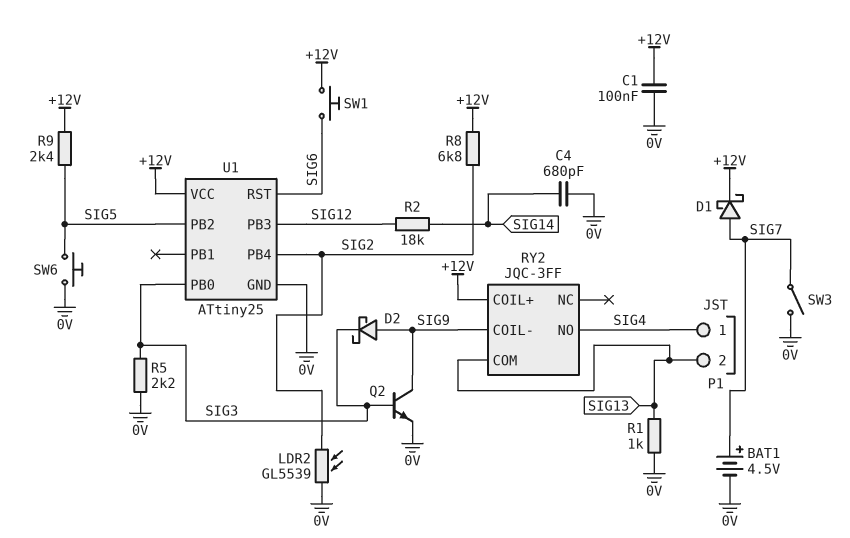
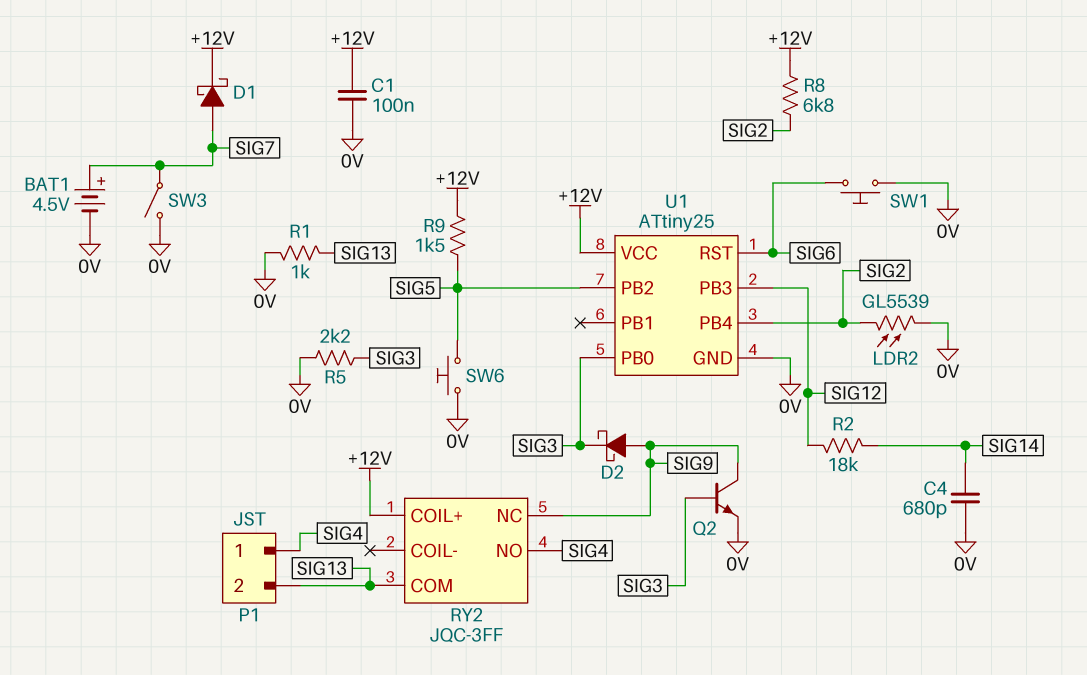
R9: 2.4k (+12V, SIG5) -> 1.5k (+12V, SIG5)
RY2 pin COIL-: SIG9 -> none
RY2 pin NC: none -> SIG9
SW1: button (+12V, SIG6) -> button (0V, SIG6)

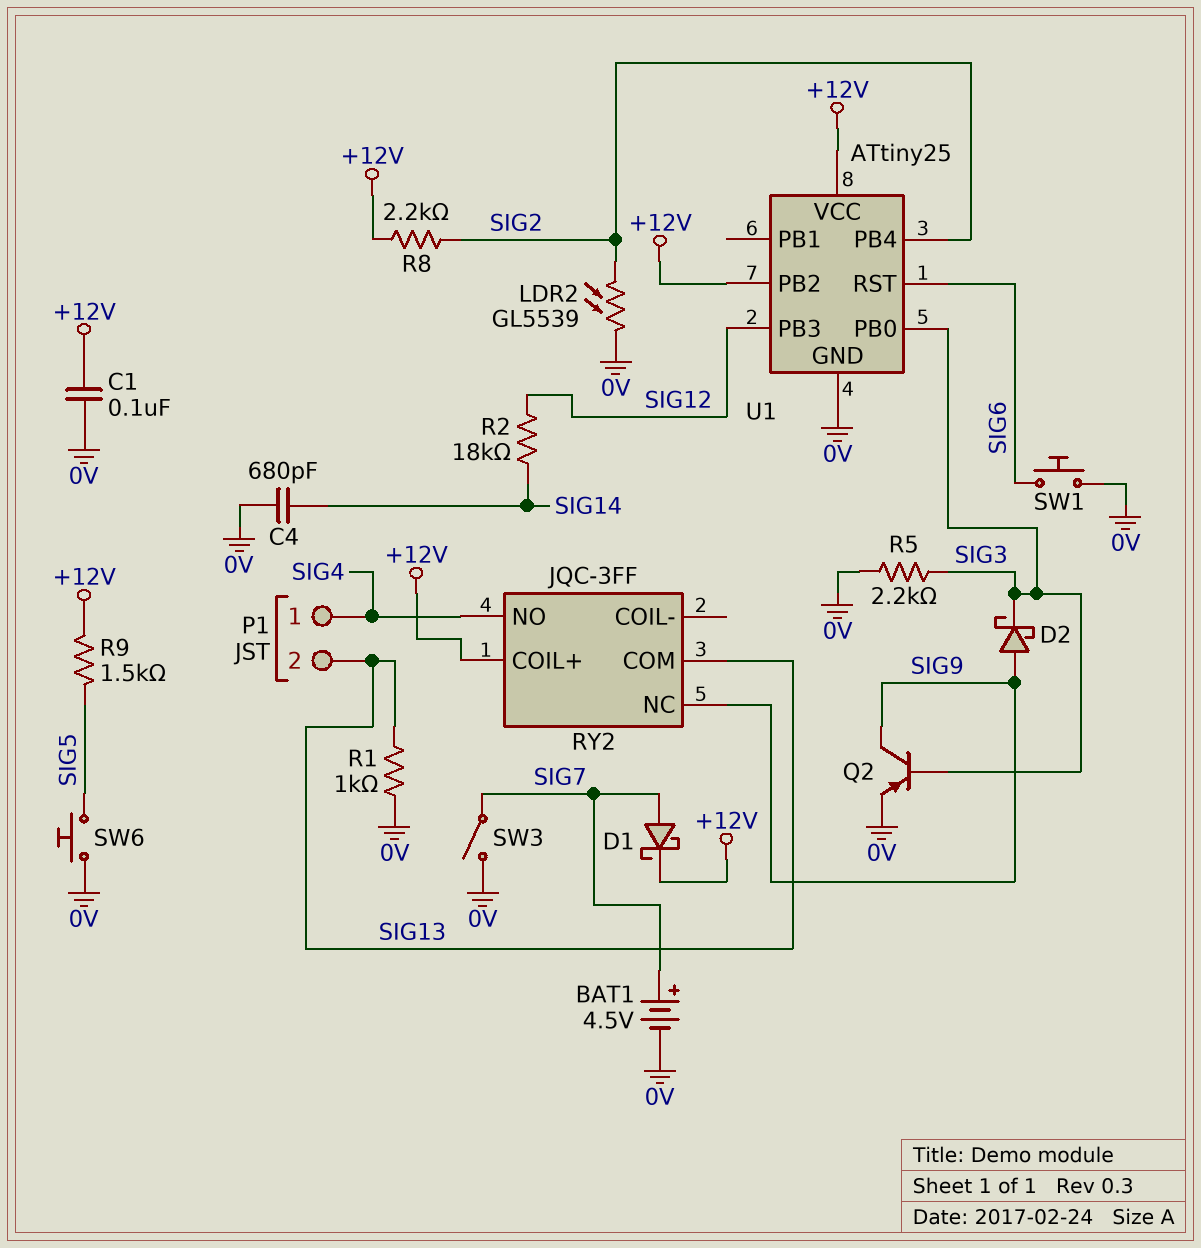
Q2: NPN (B SIG3, C SIG9, E 0V) -> PNP (B SIG3, C SIG9, E 0V)
R8: 6.8k (+12V, SIG2) -> 2.2k (+12V, SIG2)
U1 pin PB2: SIG5 -> +12V

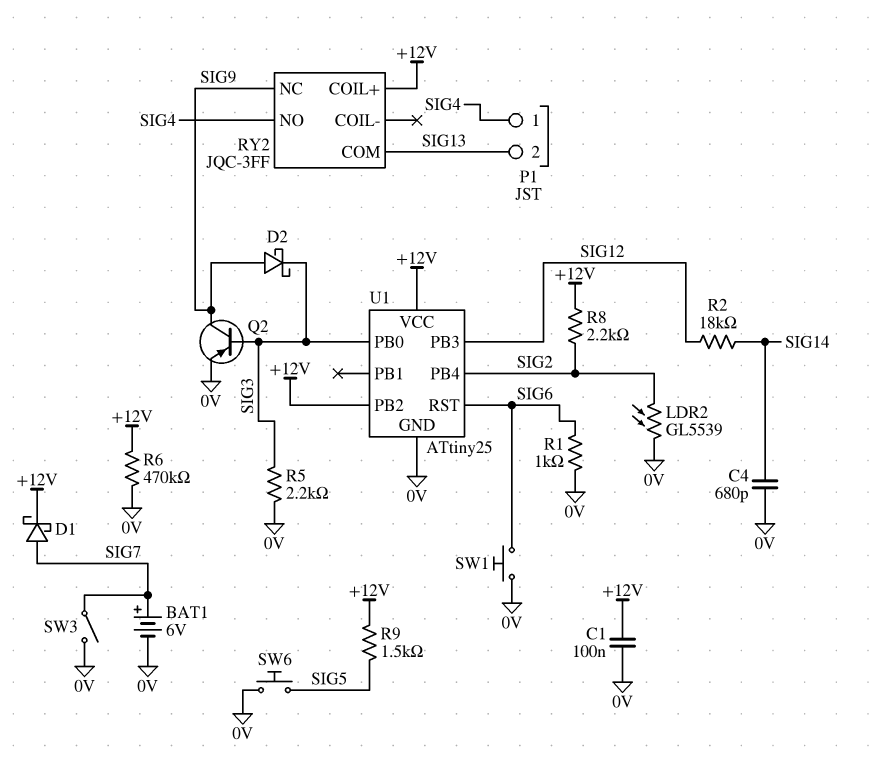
BAT1: 4.5V (plus SIG7, minus 0V) -> 6V (plus SIG7, minus 0V)
R1: 1k (0V, SIG13) -> 1k (0V, SIG6)
R6: none -> 470k (+12V, 0V)

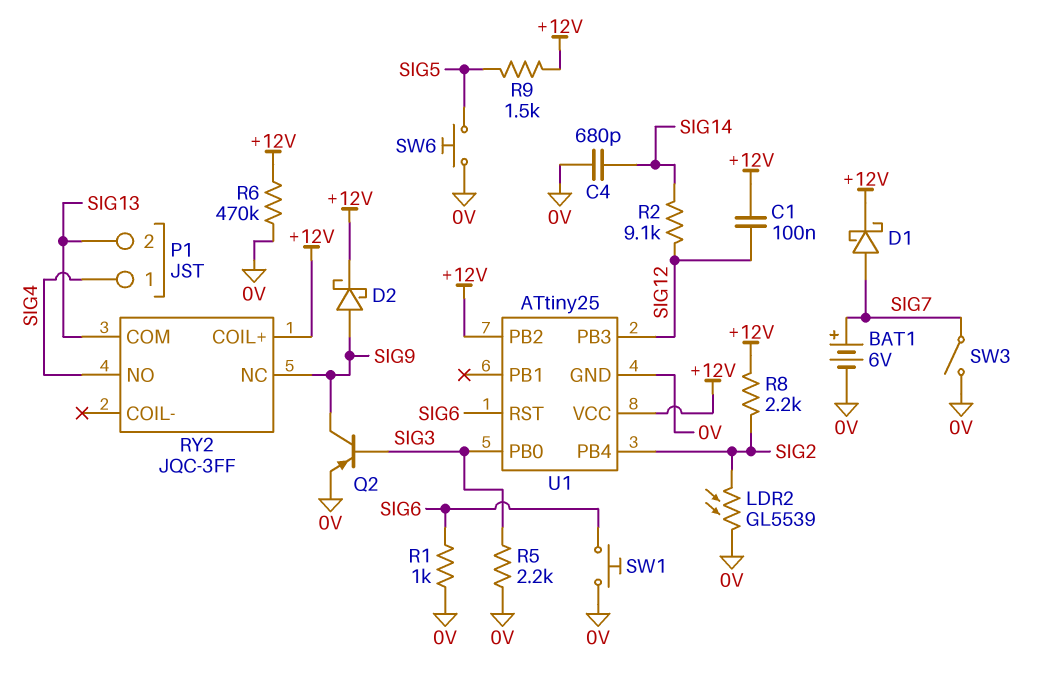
C1: 100nF (+12V, 0V) -> 100nF (+12V, SIG12)
D2: schottky (A SIG9, K SIG3) -> schottky (A SIG9, K +12V)
R2: 18k (SIG12, SIG14) -> 9.1k (SIG12, SIG14)

